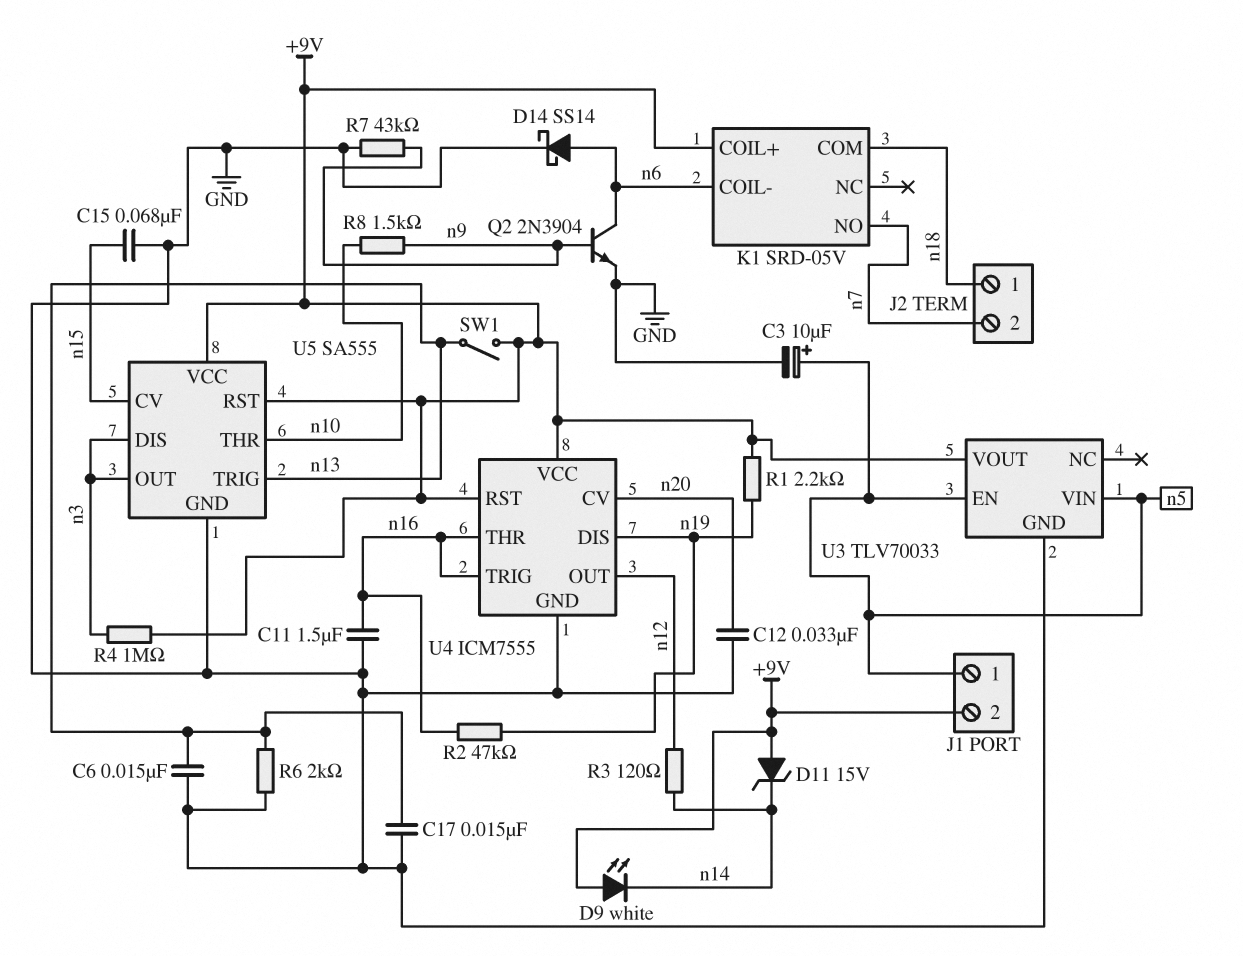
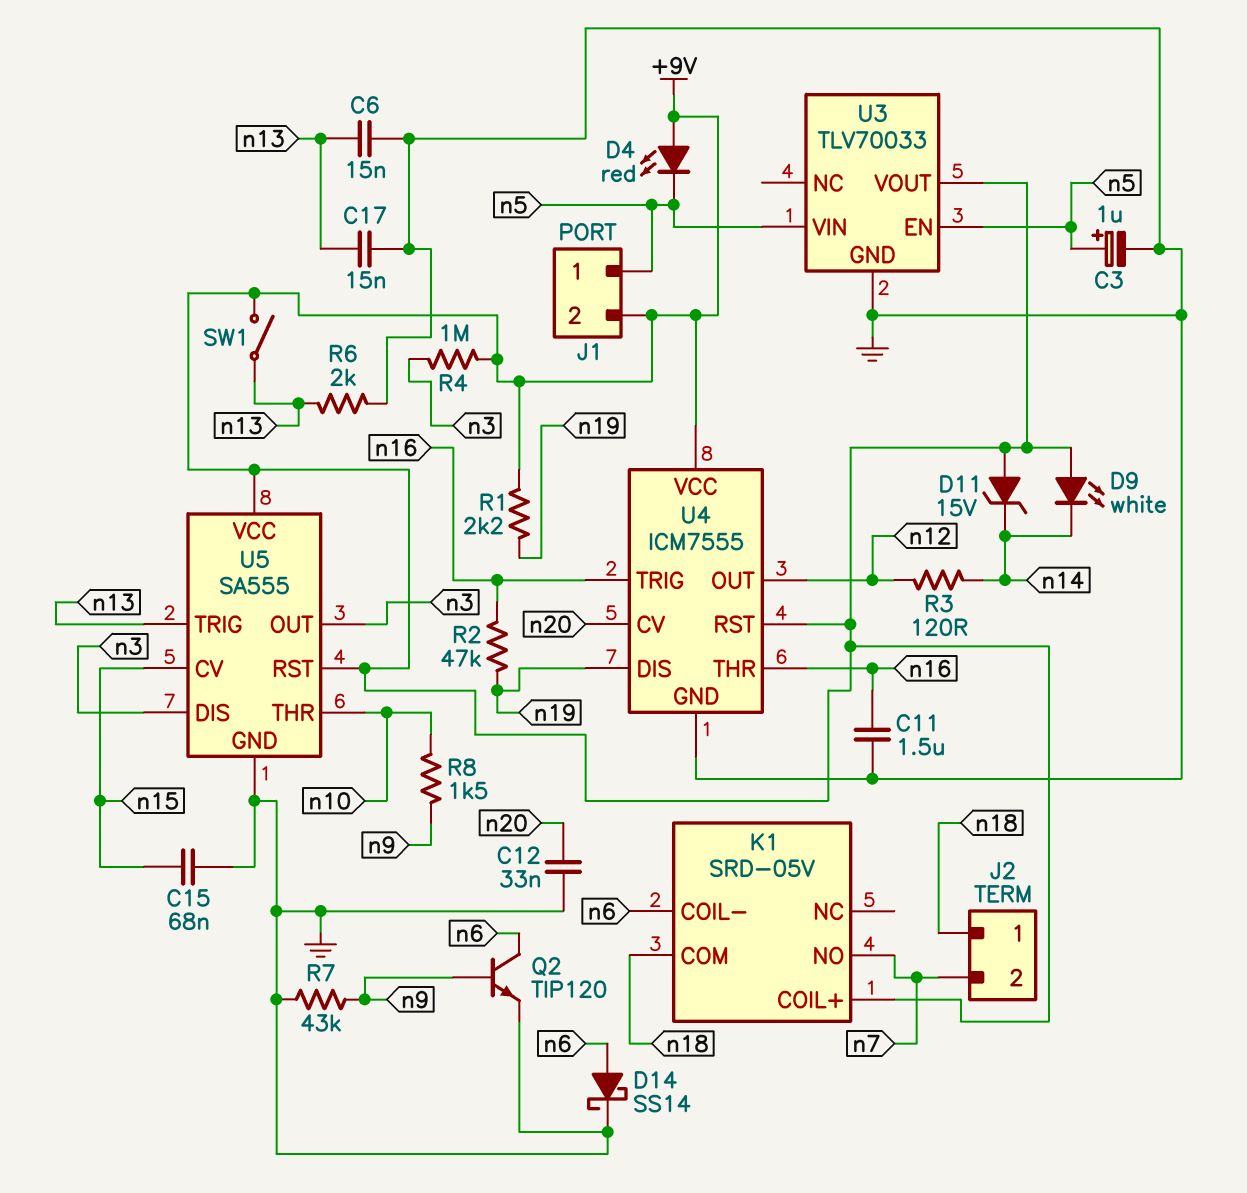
C3: 10uF (plus n5, minus GND) -> 1uF (plus n5, minus GND)
D4: none -> LED red (A +9V, K n5)
Q2: NPN 2N3904 (B n9, C n6, E GND) -> NPN TIP120 (B n9, C n6, E GND)

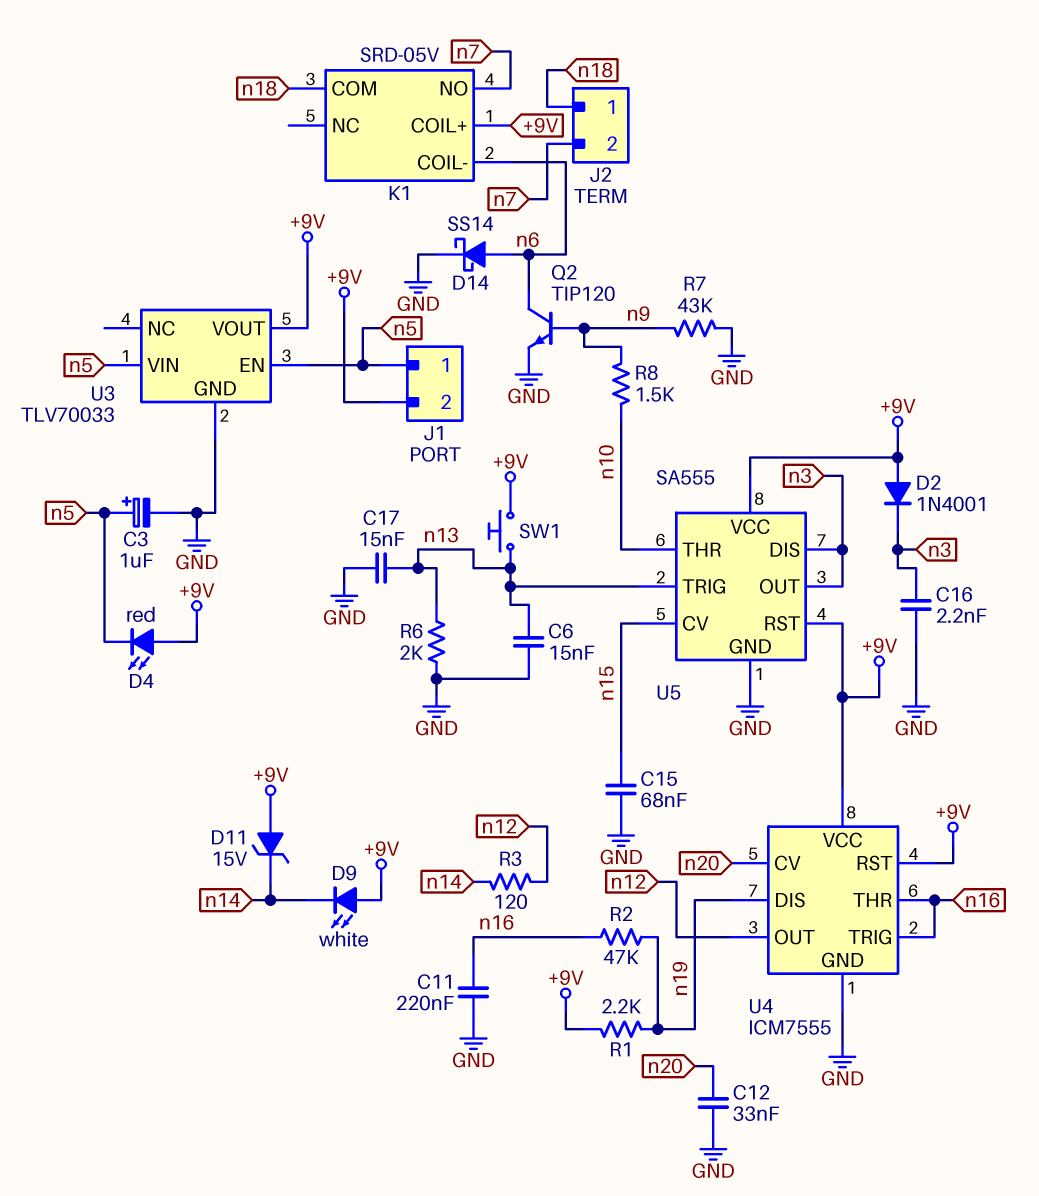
C11: 1.5uF (GND, n16) -> 220nF (GND, n16)
C16: none -> 2.2nF (GND, n3)
D2: none -> diode 1N4001 (A +9V, K n3)
R4: 1M (+9V, n3) -> none
SW1: switch (+9V, n13) -> button (+9V, n13)

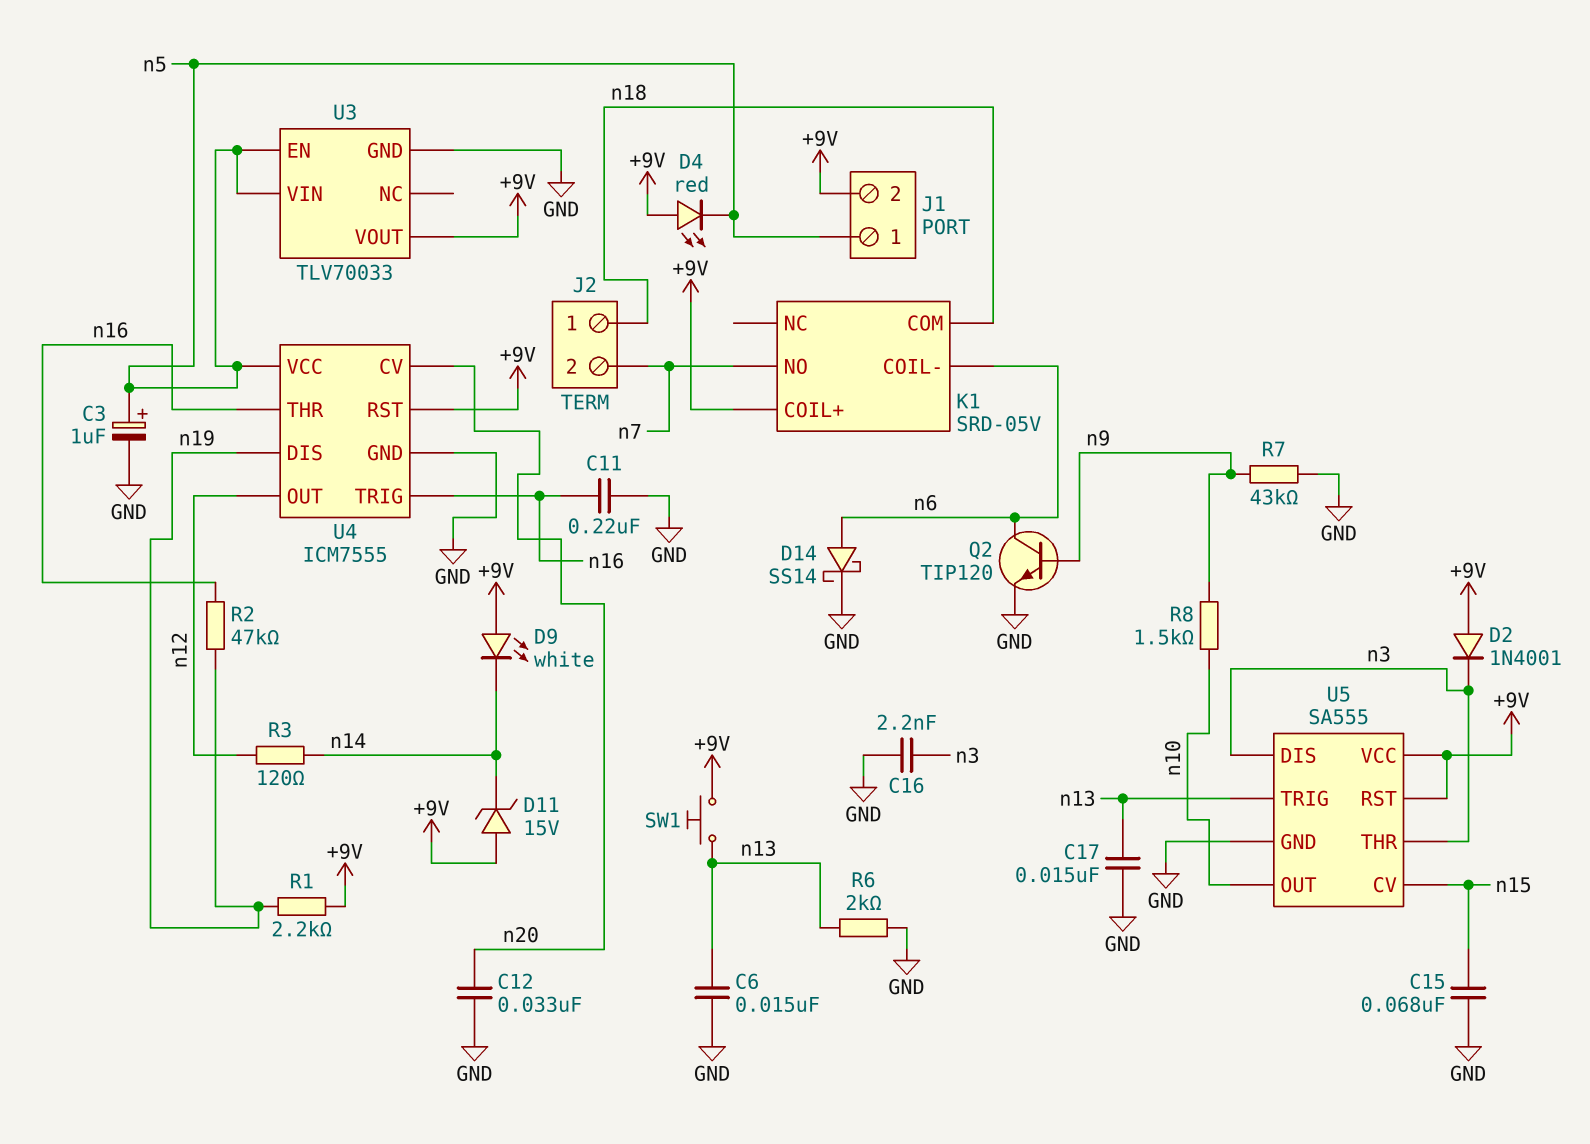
U4 pin VCC: +9V -> n5
U5 pin OUT: n3 -> n10
U5 pin THR: n10 -> n3

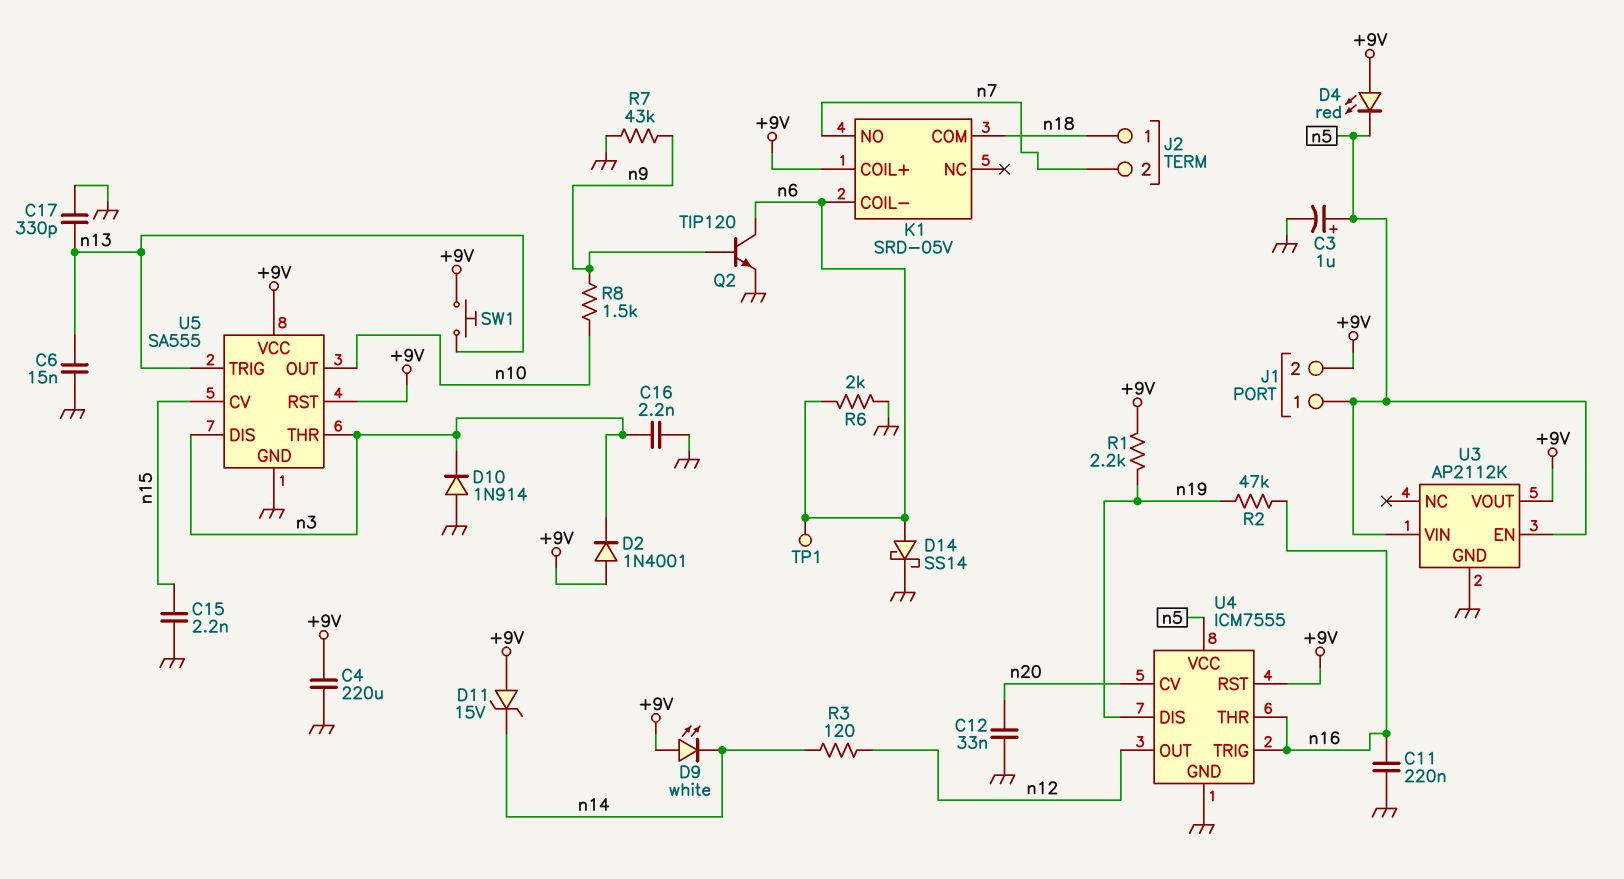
C4: none -> 220uF (+9V, GND)
C15: 68nF (GND, n15) -> 2.2nF (GND, n15)
C17: 15nF (GND, n13) -> 330pF (GND, n13)
D10: none -> diode 1N914 (A GND, K n3)
R6: 2k (GND, n13) -> 2k (GND, n6)
TP1: none -> test point (n6)
U3: TLV70033 -> AP2112K

